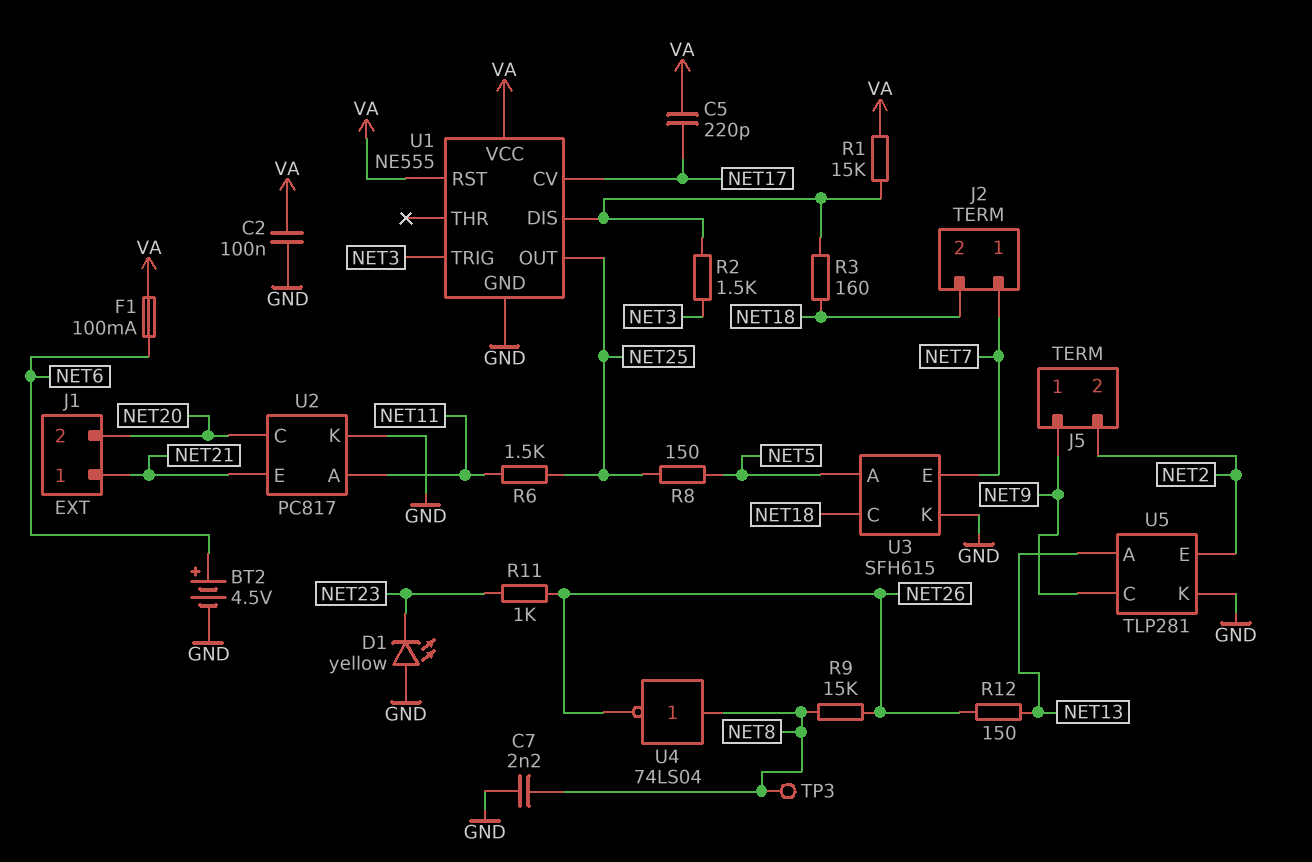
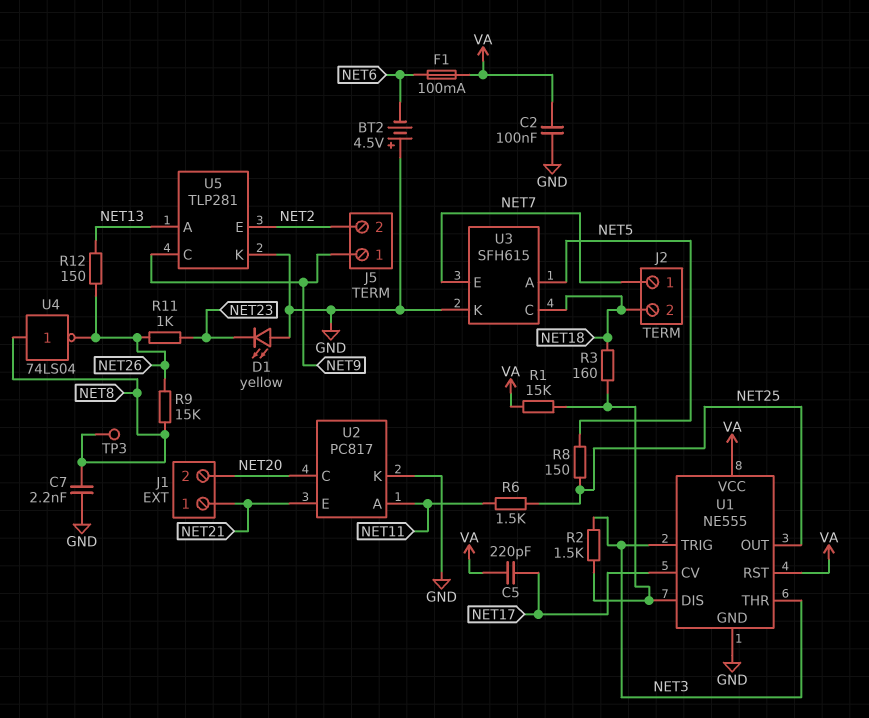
BT2: 4.5V (plus NET6, minus GND) -> 4.5V (plus GND, minus NET6)
U1 pin THR: none -> NET3

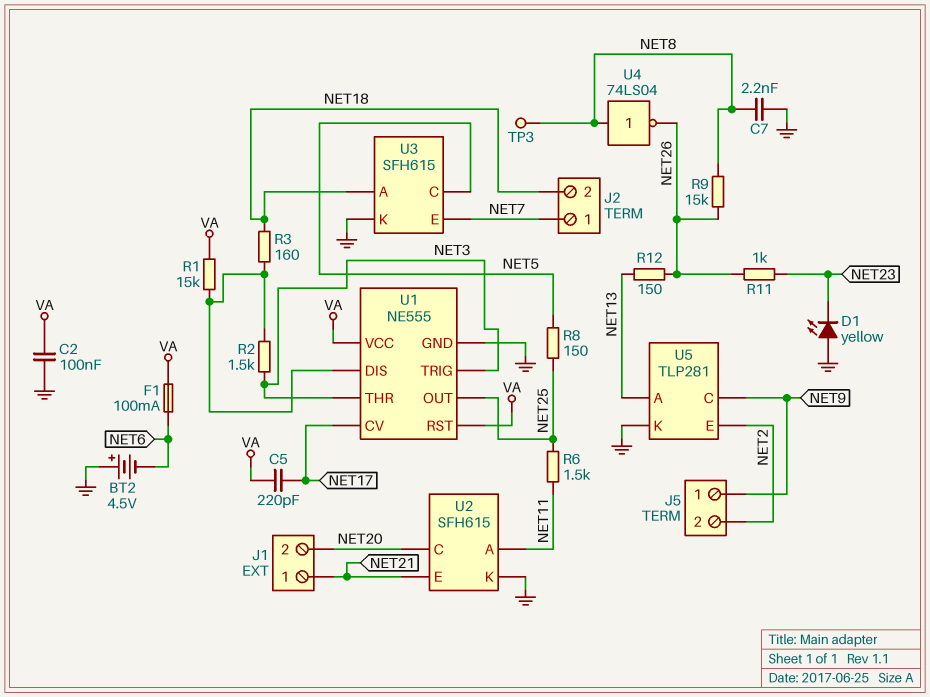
U2: PC817 -> SFH615
U3 pin A: NET5 -> NET18
U3 pin C: NET18 -> NET5

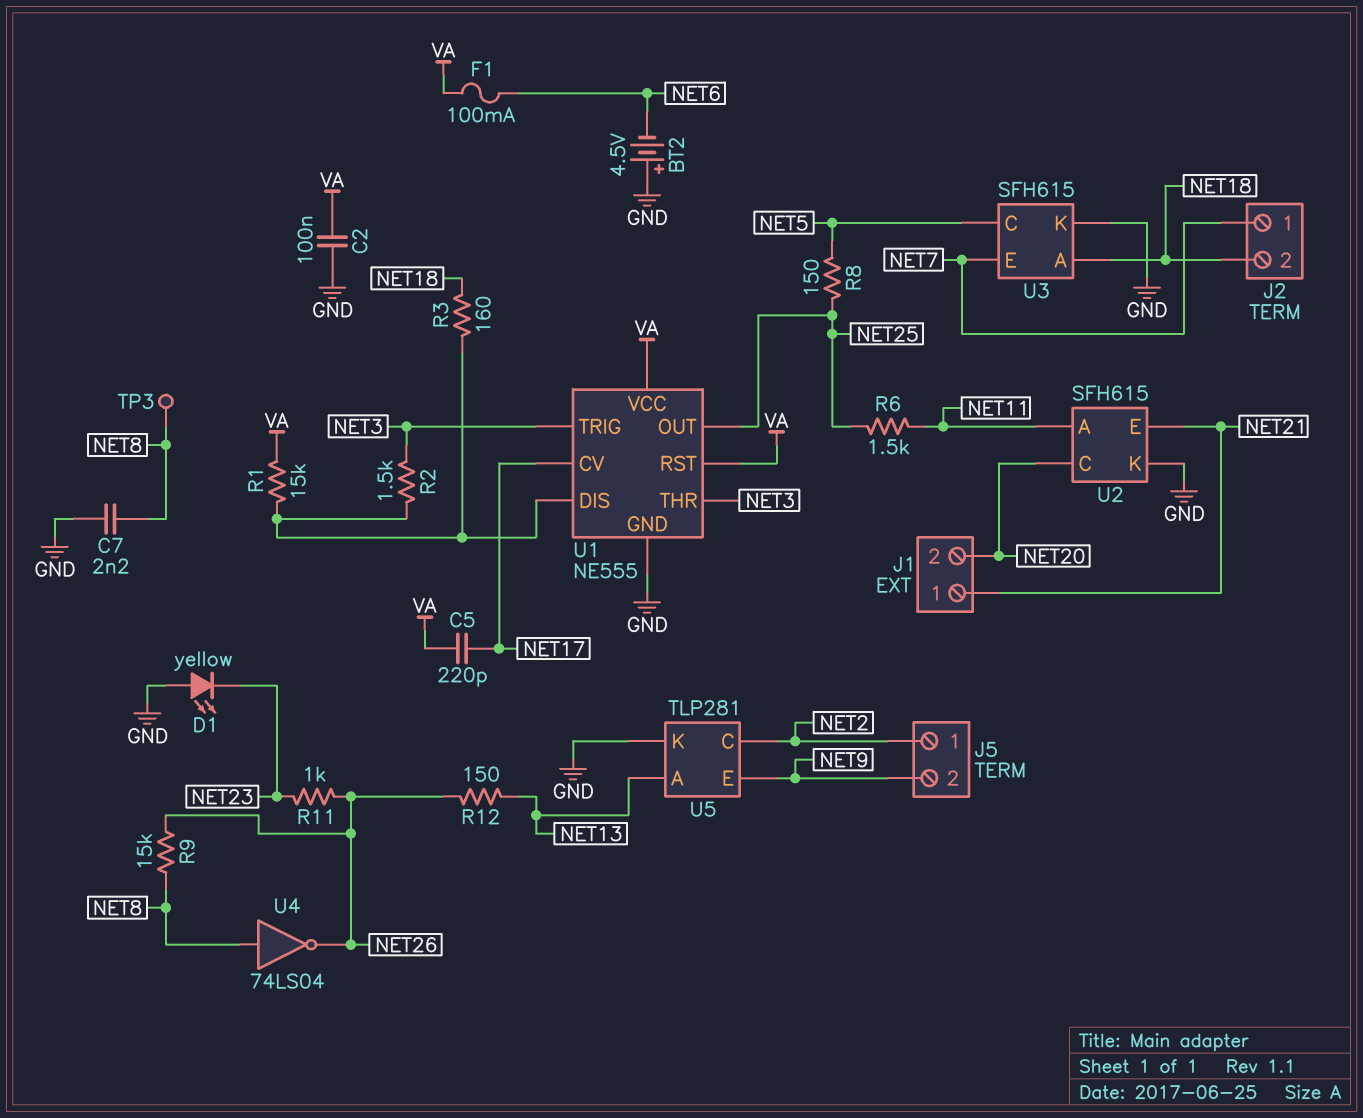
J5 pin 1: NET9 -> NET2
J5 pin 2: NET2 -> NET9
U5 pin C: NET9 -> NET2
U5 pin E: NET2 -> NET9

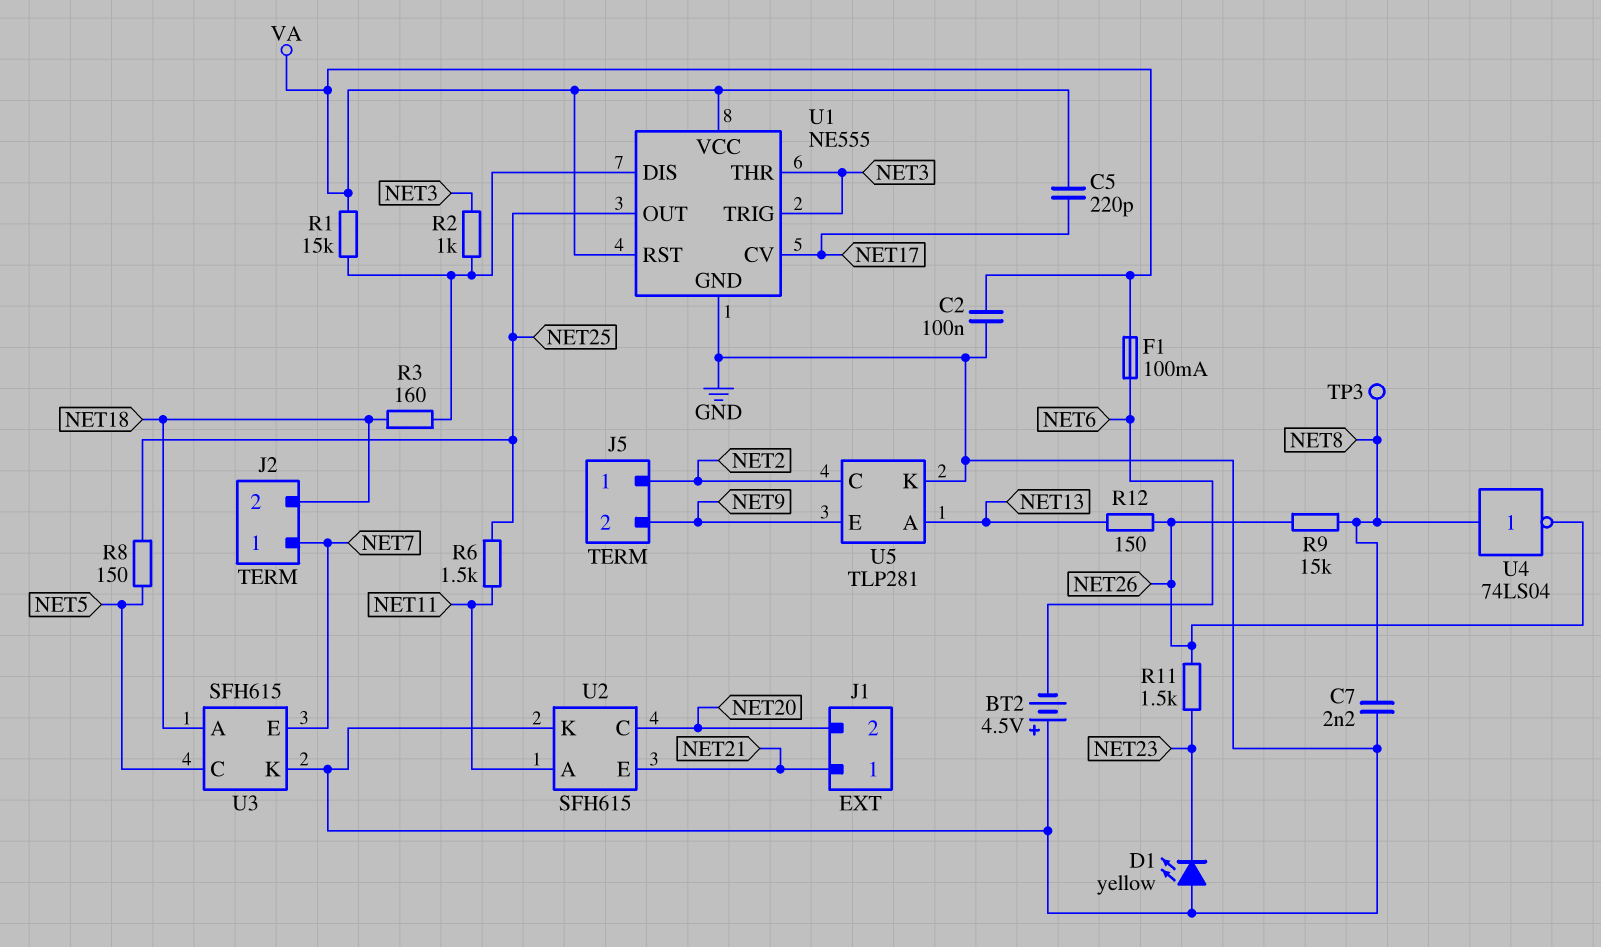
R2: 1.5k (NET3, U1/DIS) -> 1k (NET3, U1/DIS)
R11: 1k (NET23, NET26) -> 1.5k (NET23, NET26)

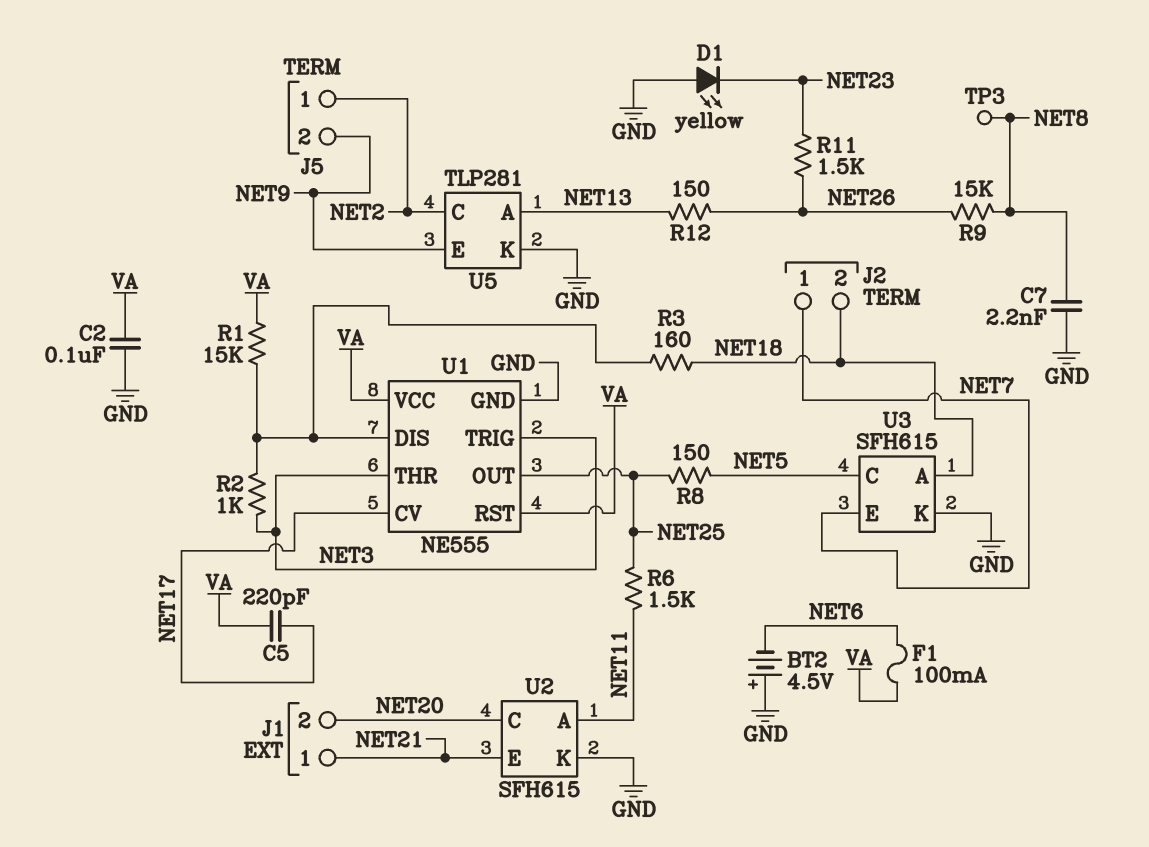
U4: NOT 74LS04 (in NET8, out NET26) -> none

